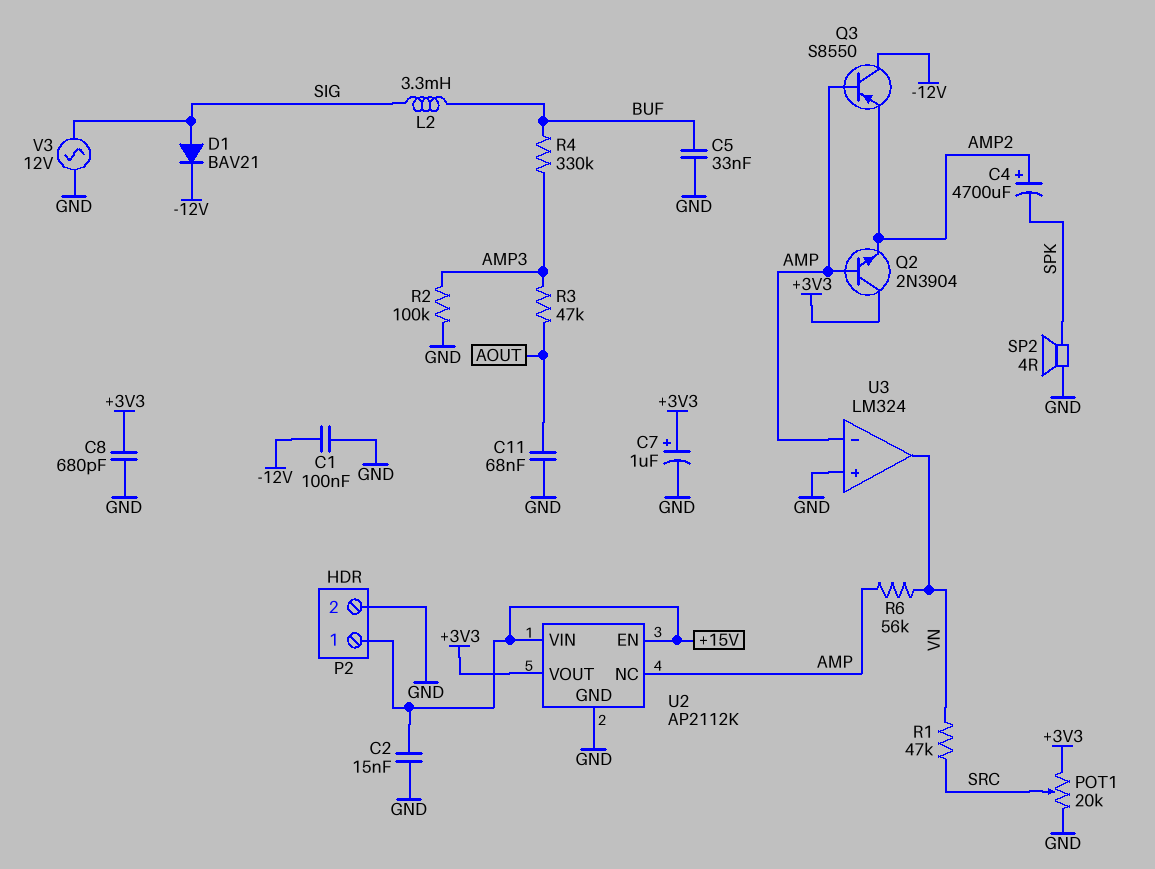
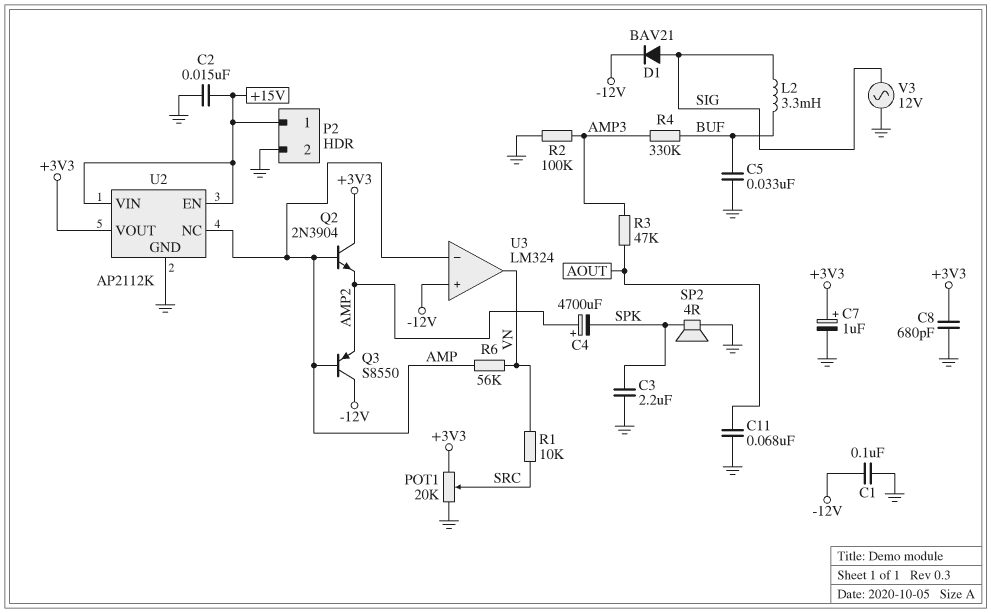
C3: none -> 2.2uF (GND, SPK)
R1: 47k (SRC, VN) -> 10k (SRC, VN)
U3 pin in+: GND -> -12V

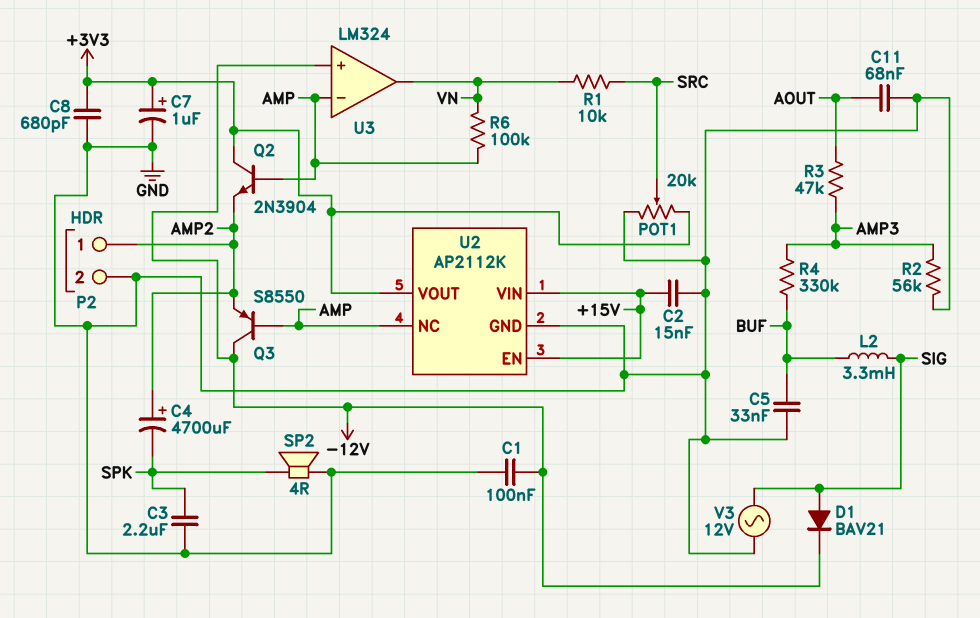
P2 pin 1: +15V -> AMP2
R2: 100k (AMP3, GND) -> 56k (AMP3, GND)
R6: 56k (AMP, VN) -> 100k (AMP, VN)

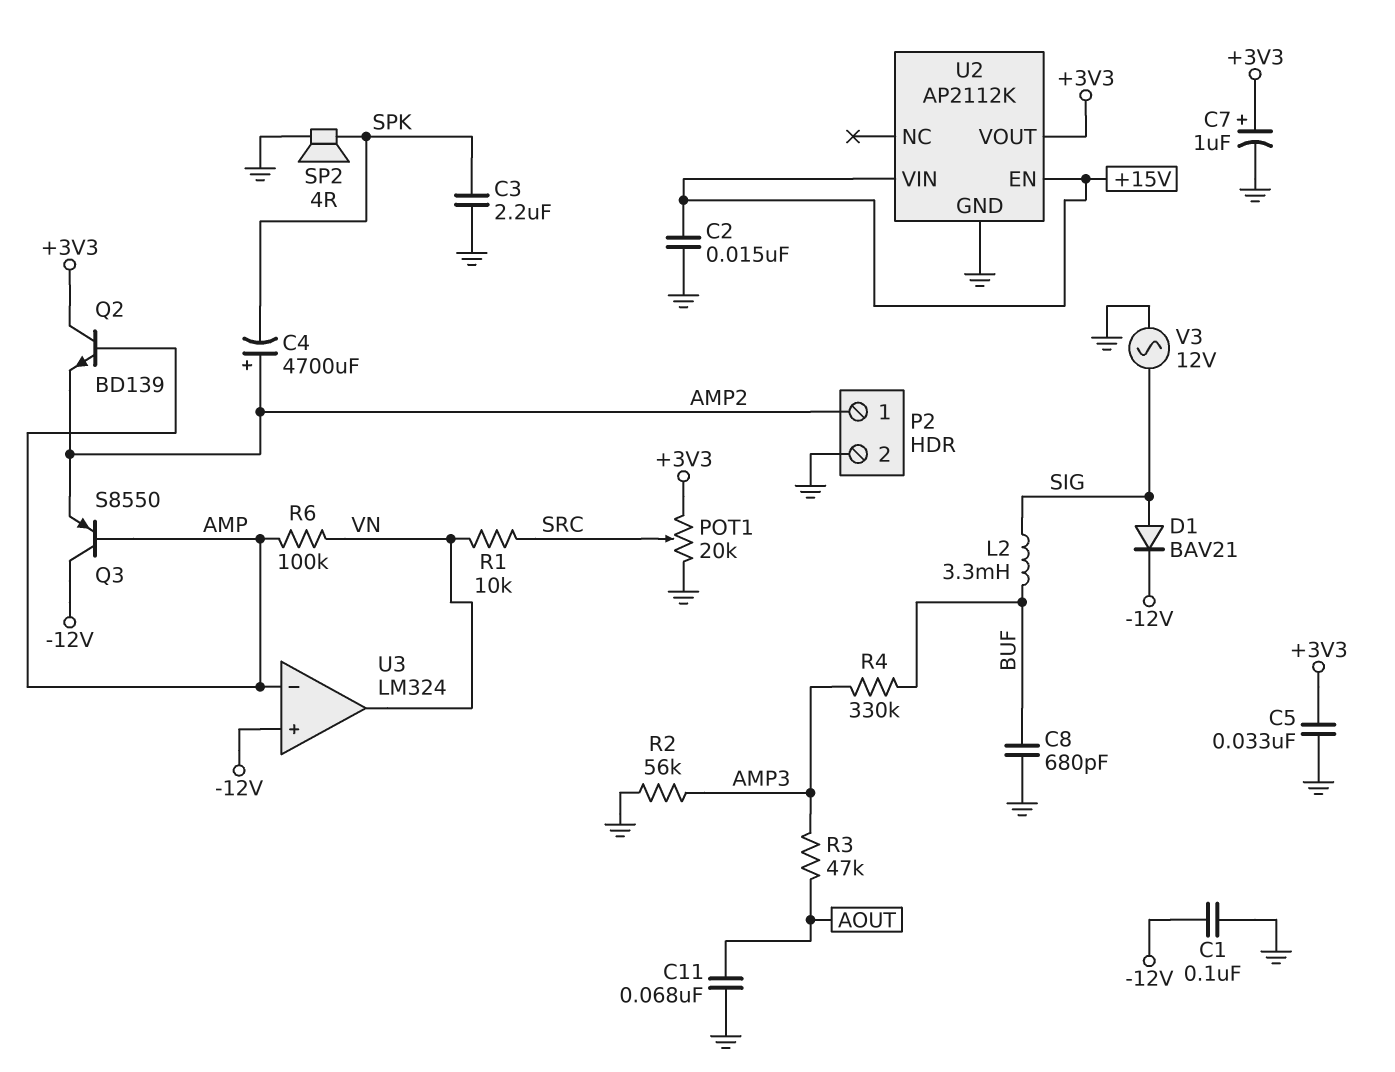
C5: 33nF (BUF, GND) -> 33nF (+3V3, GND)
C8: 680pF (+3V3, GND) -> 680pF (BUF, GND)
Q2: NPN 2N3904 (B AMP, C +3V3, E AMP2) -> NPN BD139 (B AMP, C +3V3, E AMP2)
U2 pin NC: AMP -> none

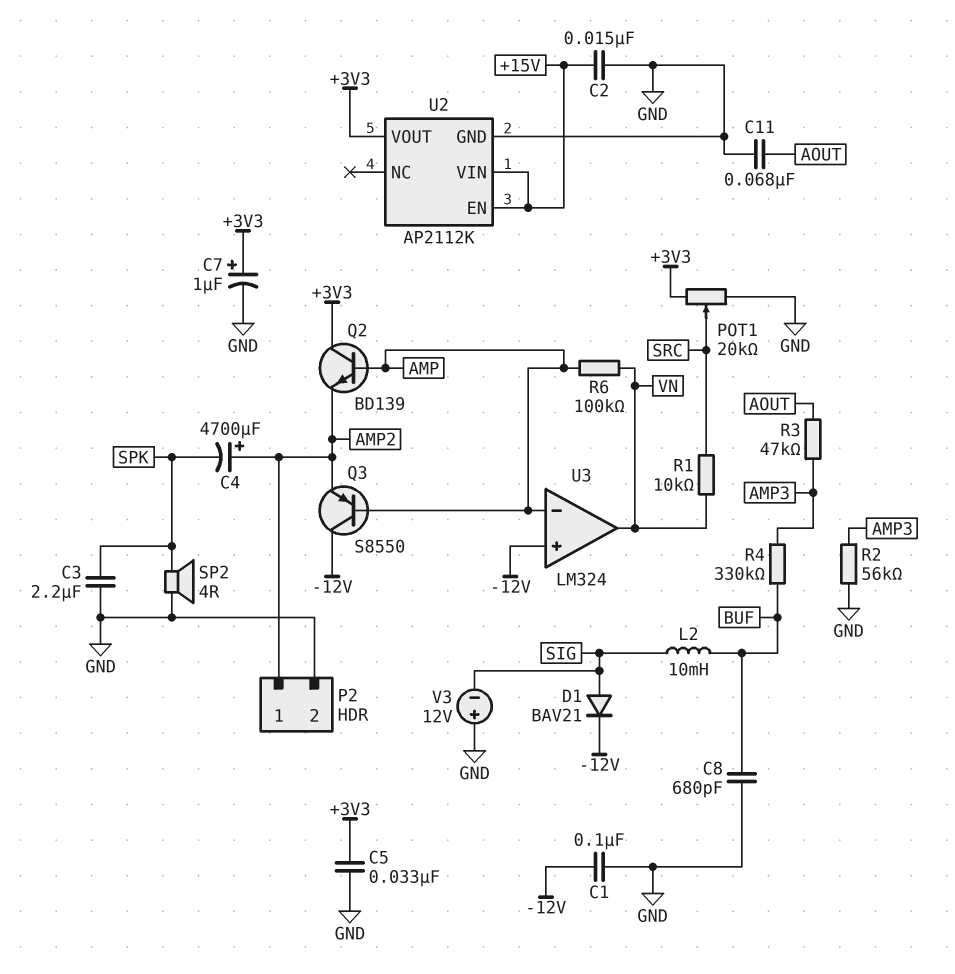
L2: 3.3mH (BUF, SIG) -> 10mH (BUF, SIG)
V3: AC 12V (GND, SIG) -> 12V (plus GND, minus SIG)

